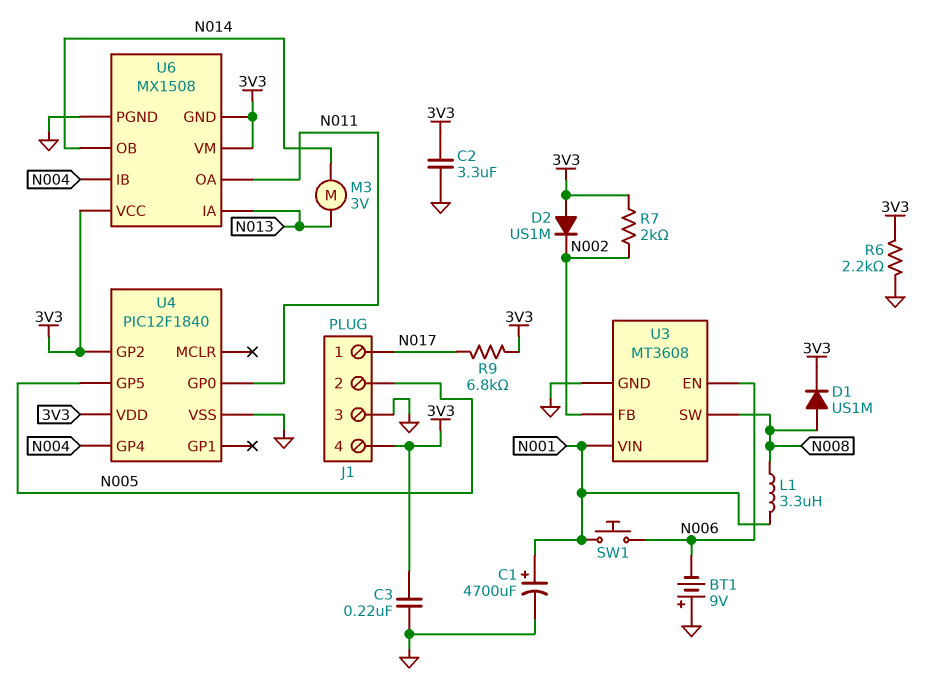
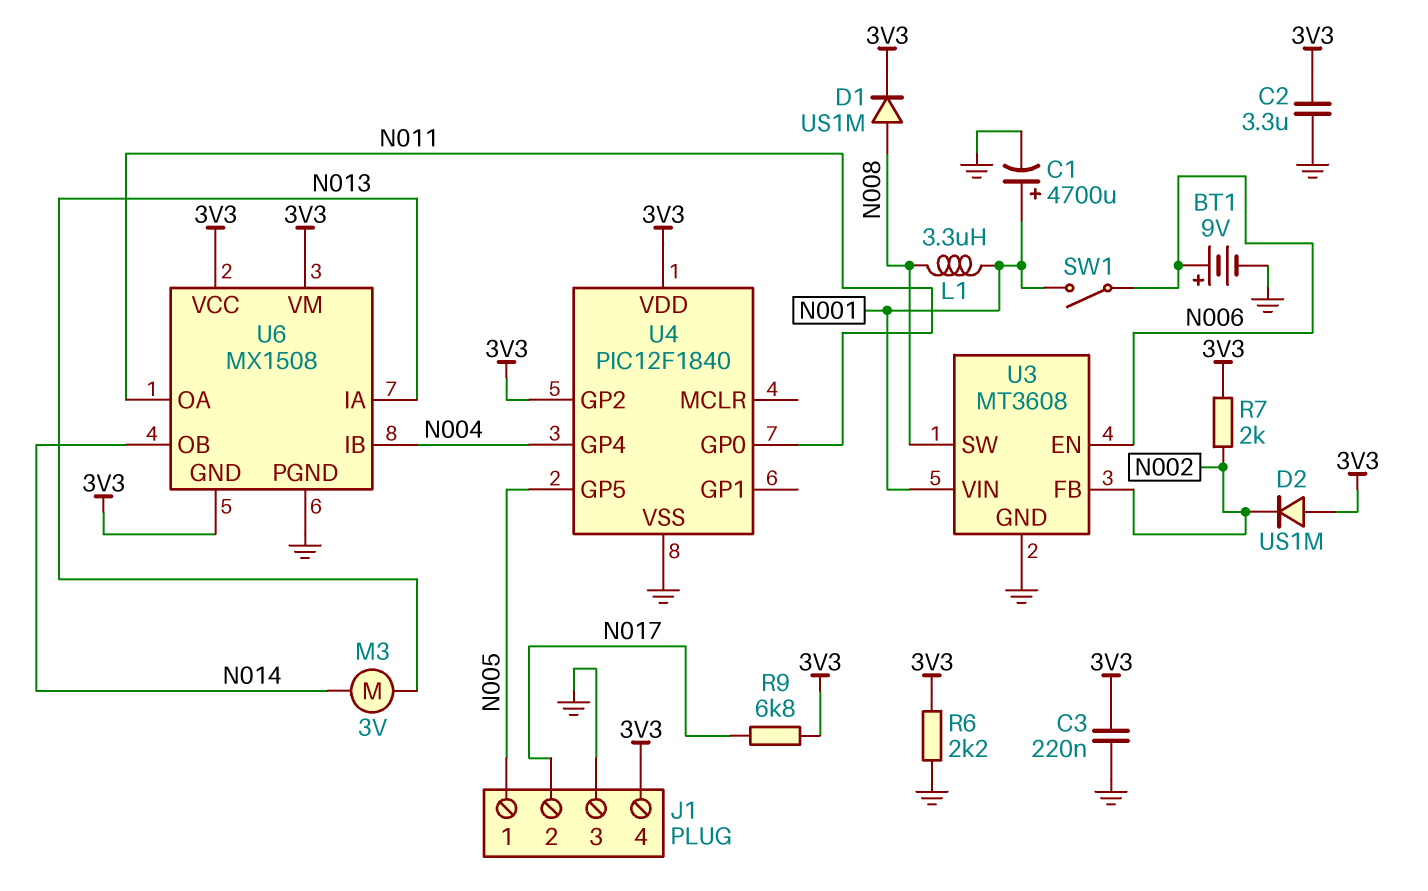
BT1: 9V (plus GND, minus N006) -> 9V (plus N006, minus GND)
J1 pin 1: N017 -> N005
J1 pin 2: N005 -> N017
SW1: button (N001, N006) -> switch (N001, N006)

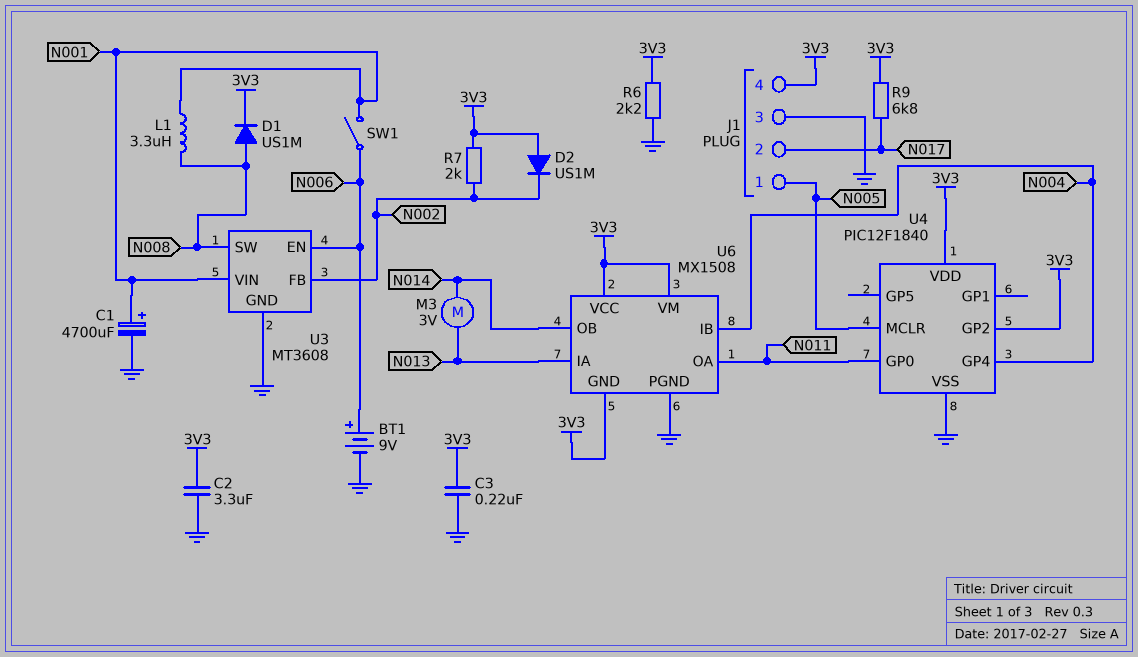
U4 pin GP5: N005 -> none
U4 pin MCLR: none -> N005

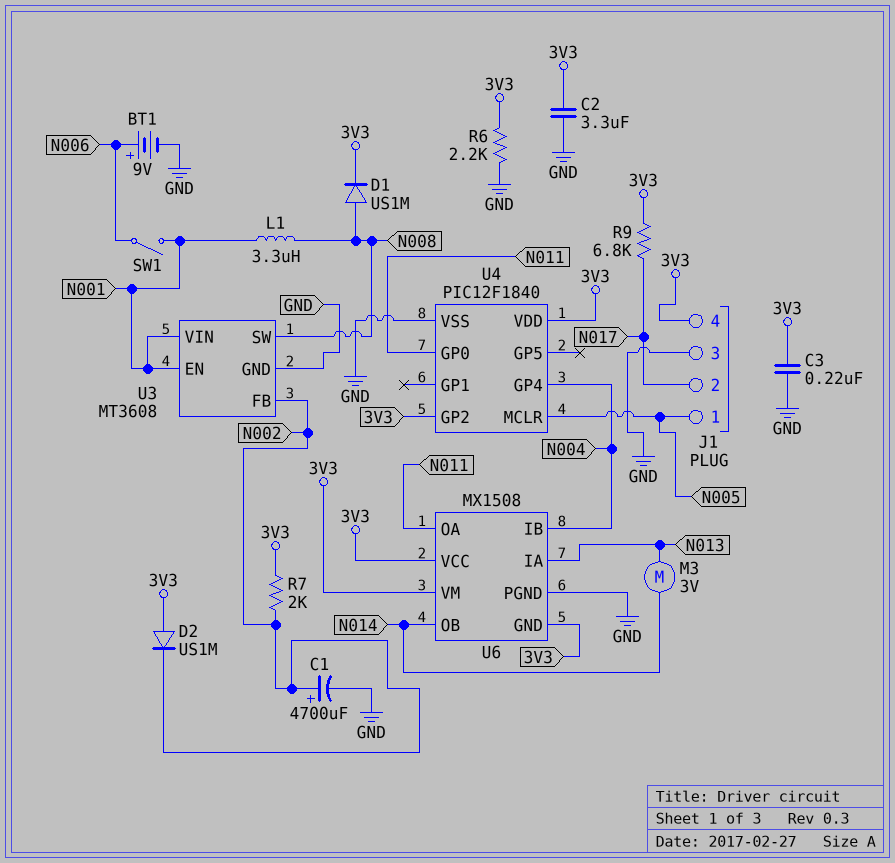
C1: 4700uF (plus N001, minus GND) -> 4700uF (plus N002, minus GND)
U3 pin EN: N006 -> N001

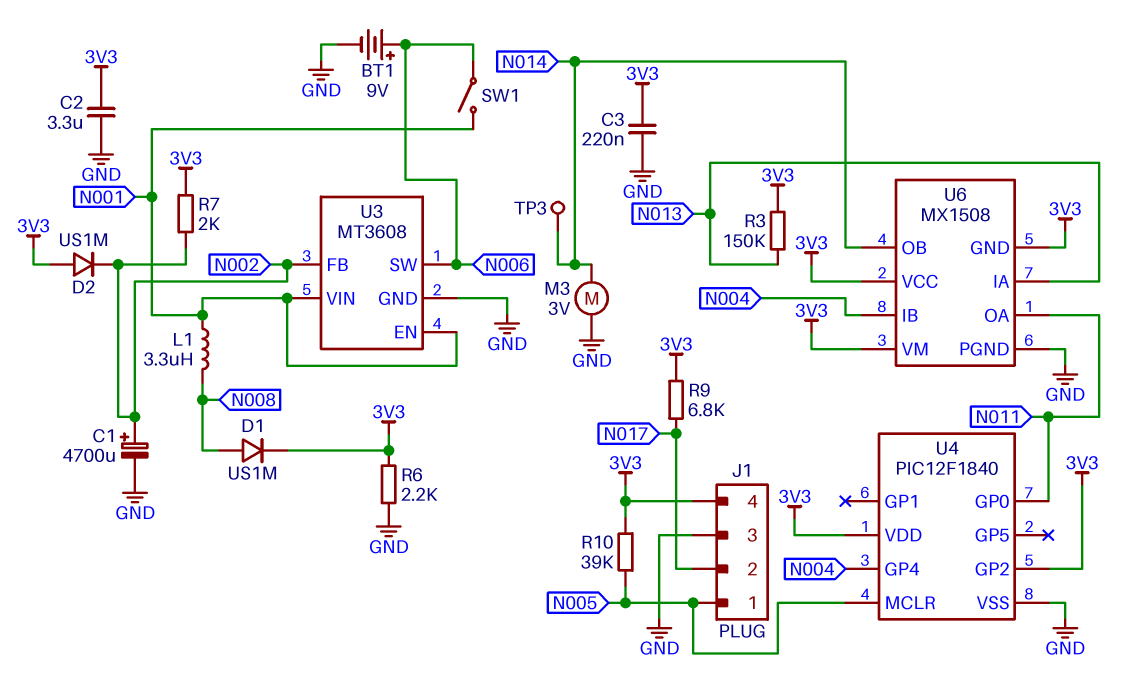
M3: motor 3V (N013, N014) -> motor 3V (GND, N014)
R3: none -> 150k (3V3, N013)
R10: none -> 39k (3V3, N005)
TP3: none -> test point (N014)
U3 pin SW: N008 -> N006

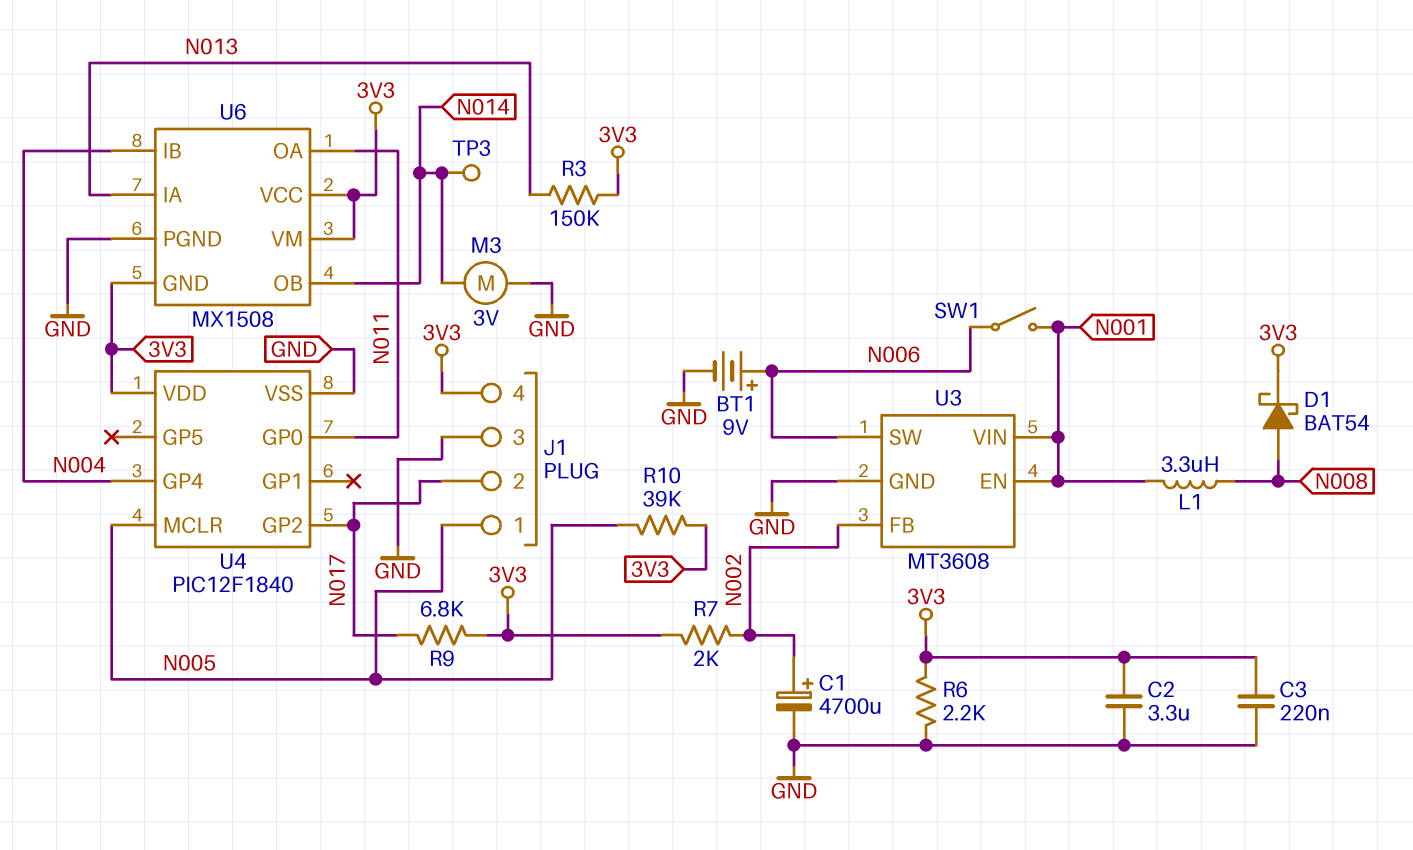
D1: diode US1M (A N008, K 3V3) -> schottky BAT54 (A N008, K 3V3)
D2: diode US1M (A 3V3, K N002) -> none
U4 pin GP2: 3V3 -> N017

